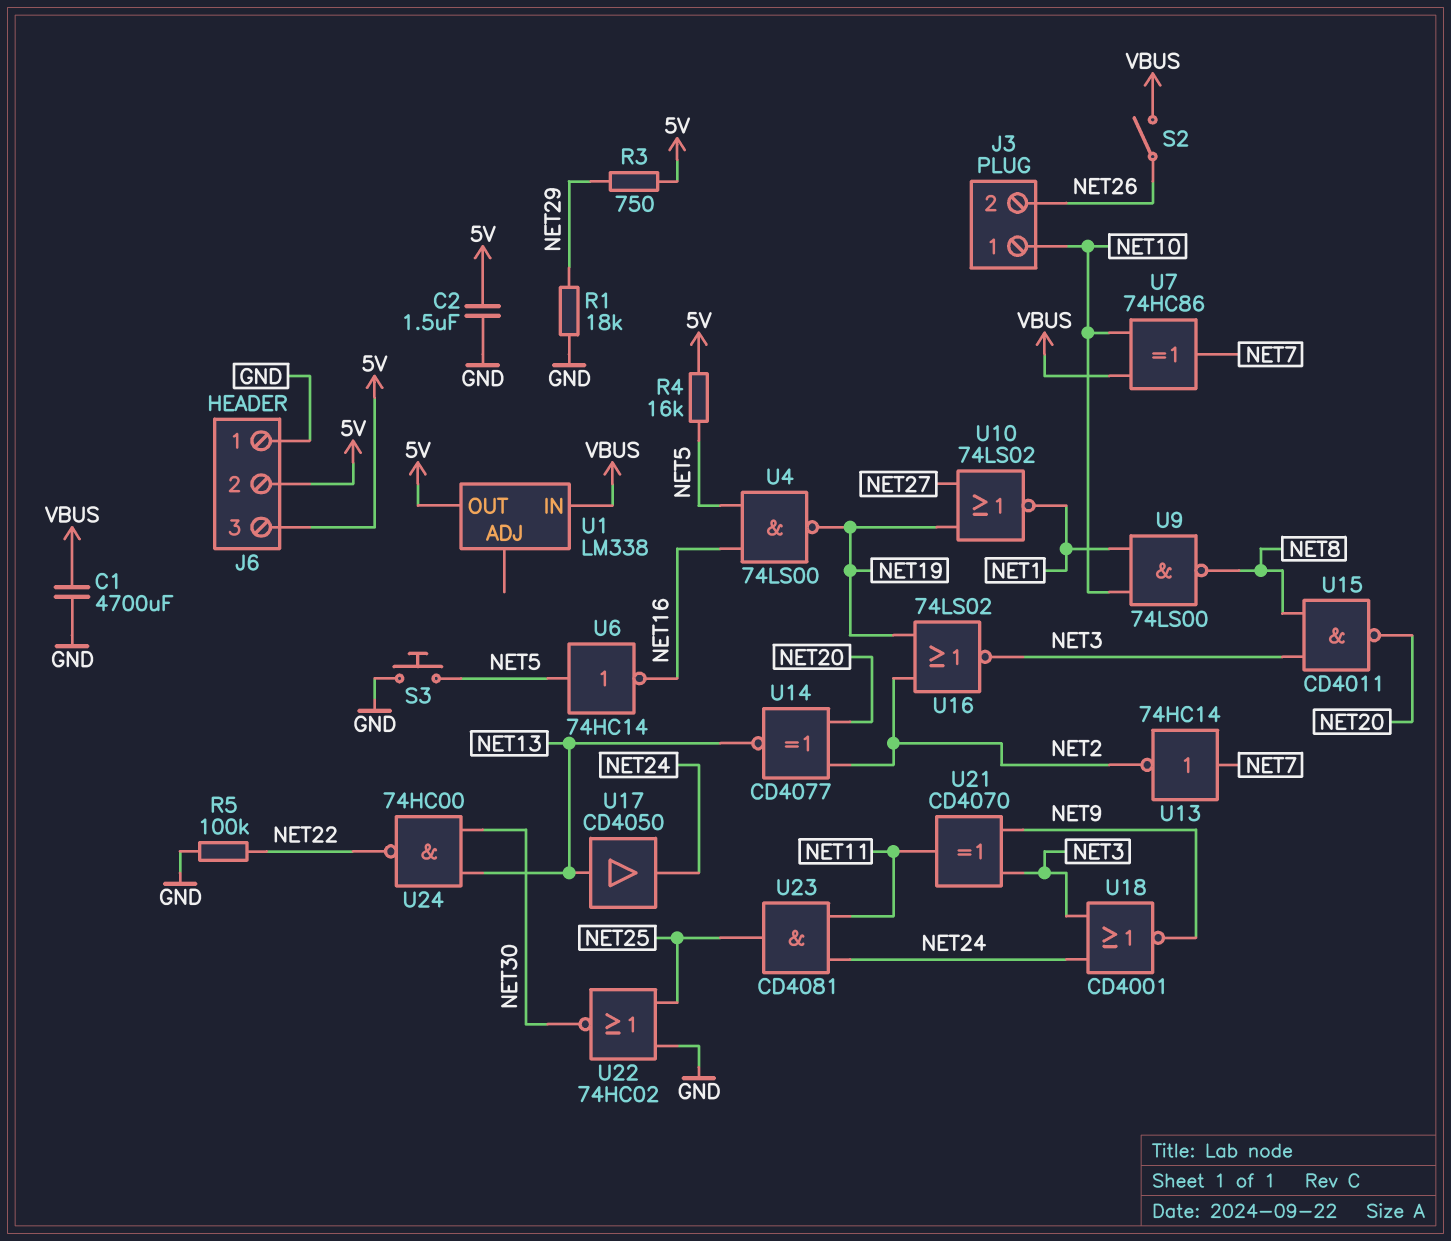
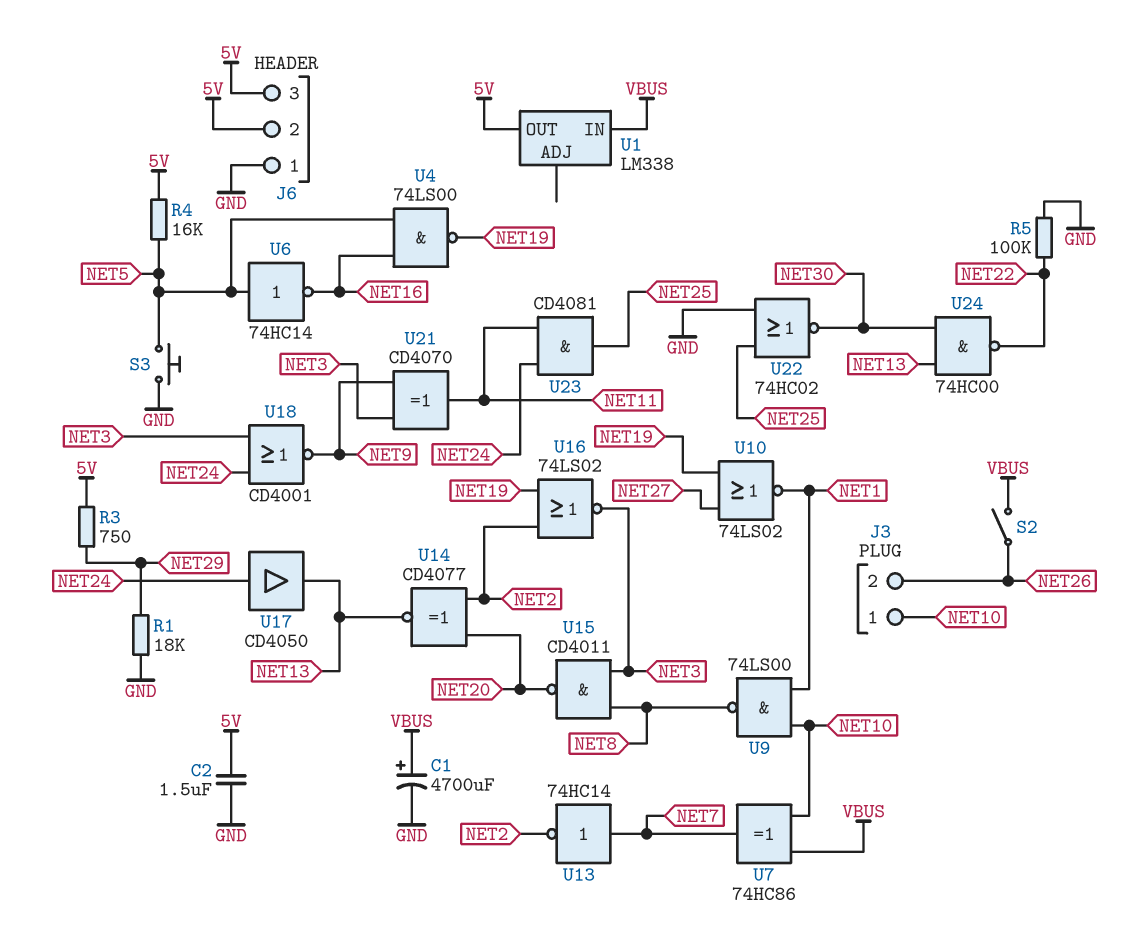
C1: 4700uF (GND, VBUS) -> 4700uF (plus VBUS, minus GND)
U17: buffer CD4050 (in NET13, out NET24) -> buffer CD4050 (in NET24, out NET13)

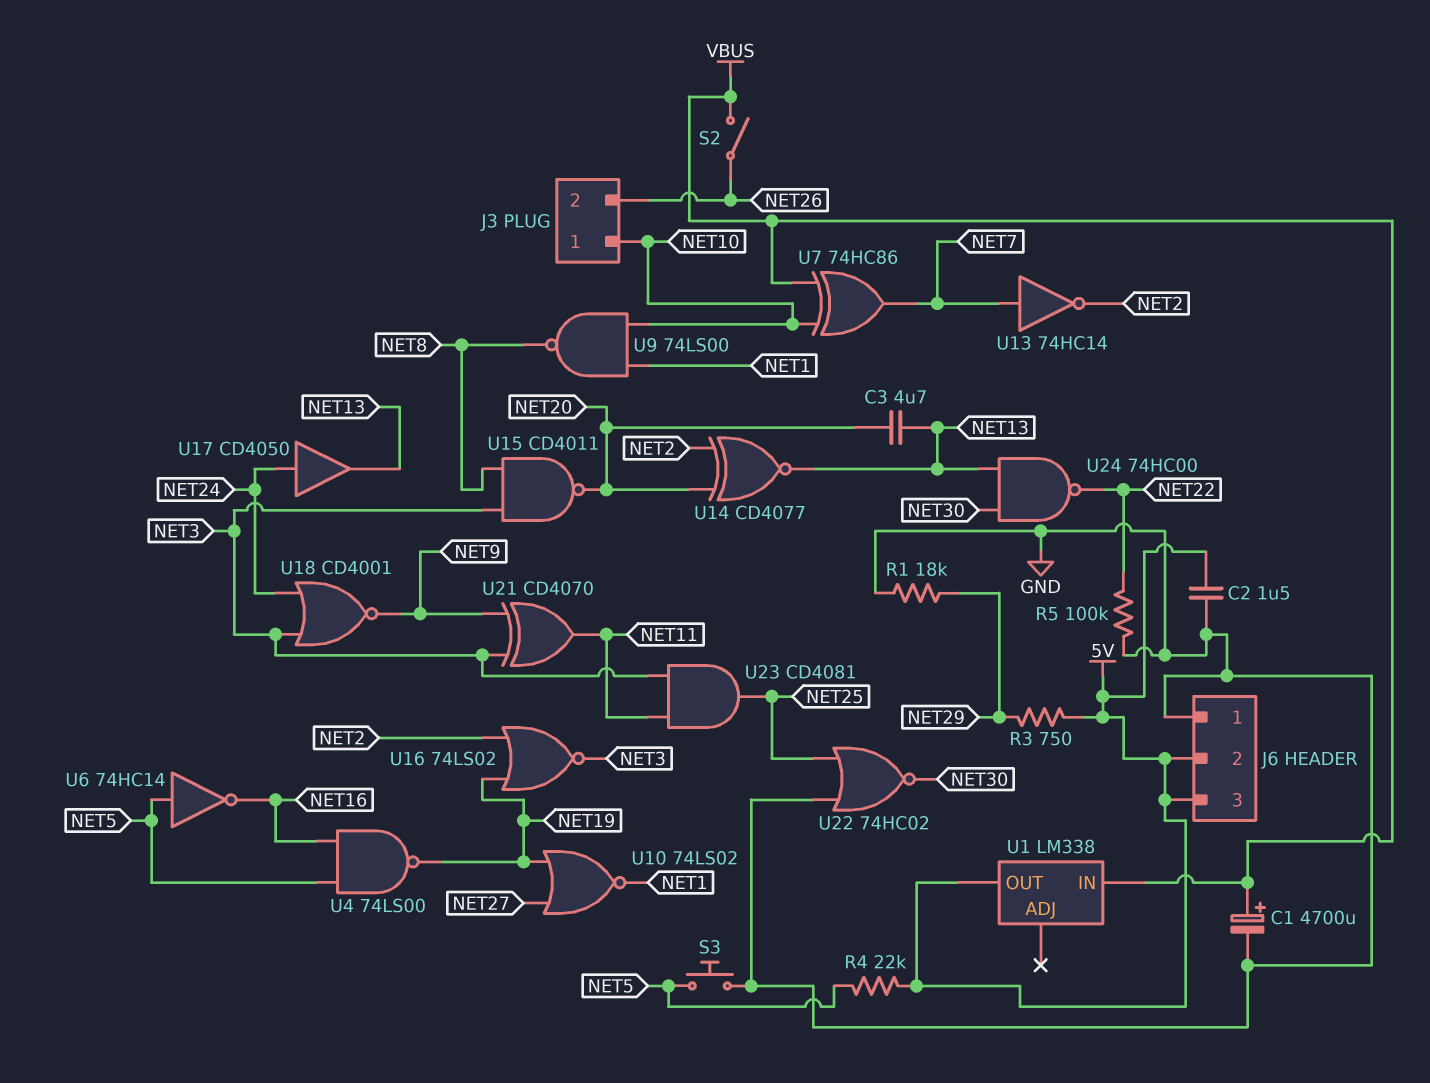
C3: none -> 4.7uF (NET13, NET20)
R4: 16k (5V, NET5) -> 22k (5V, NET5)
U23: AND CD4081 (in NET11, in NET24, out NET25) -> AND CD4081 (in NET3, in NET11, out NET25)

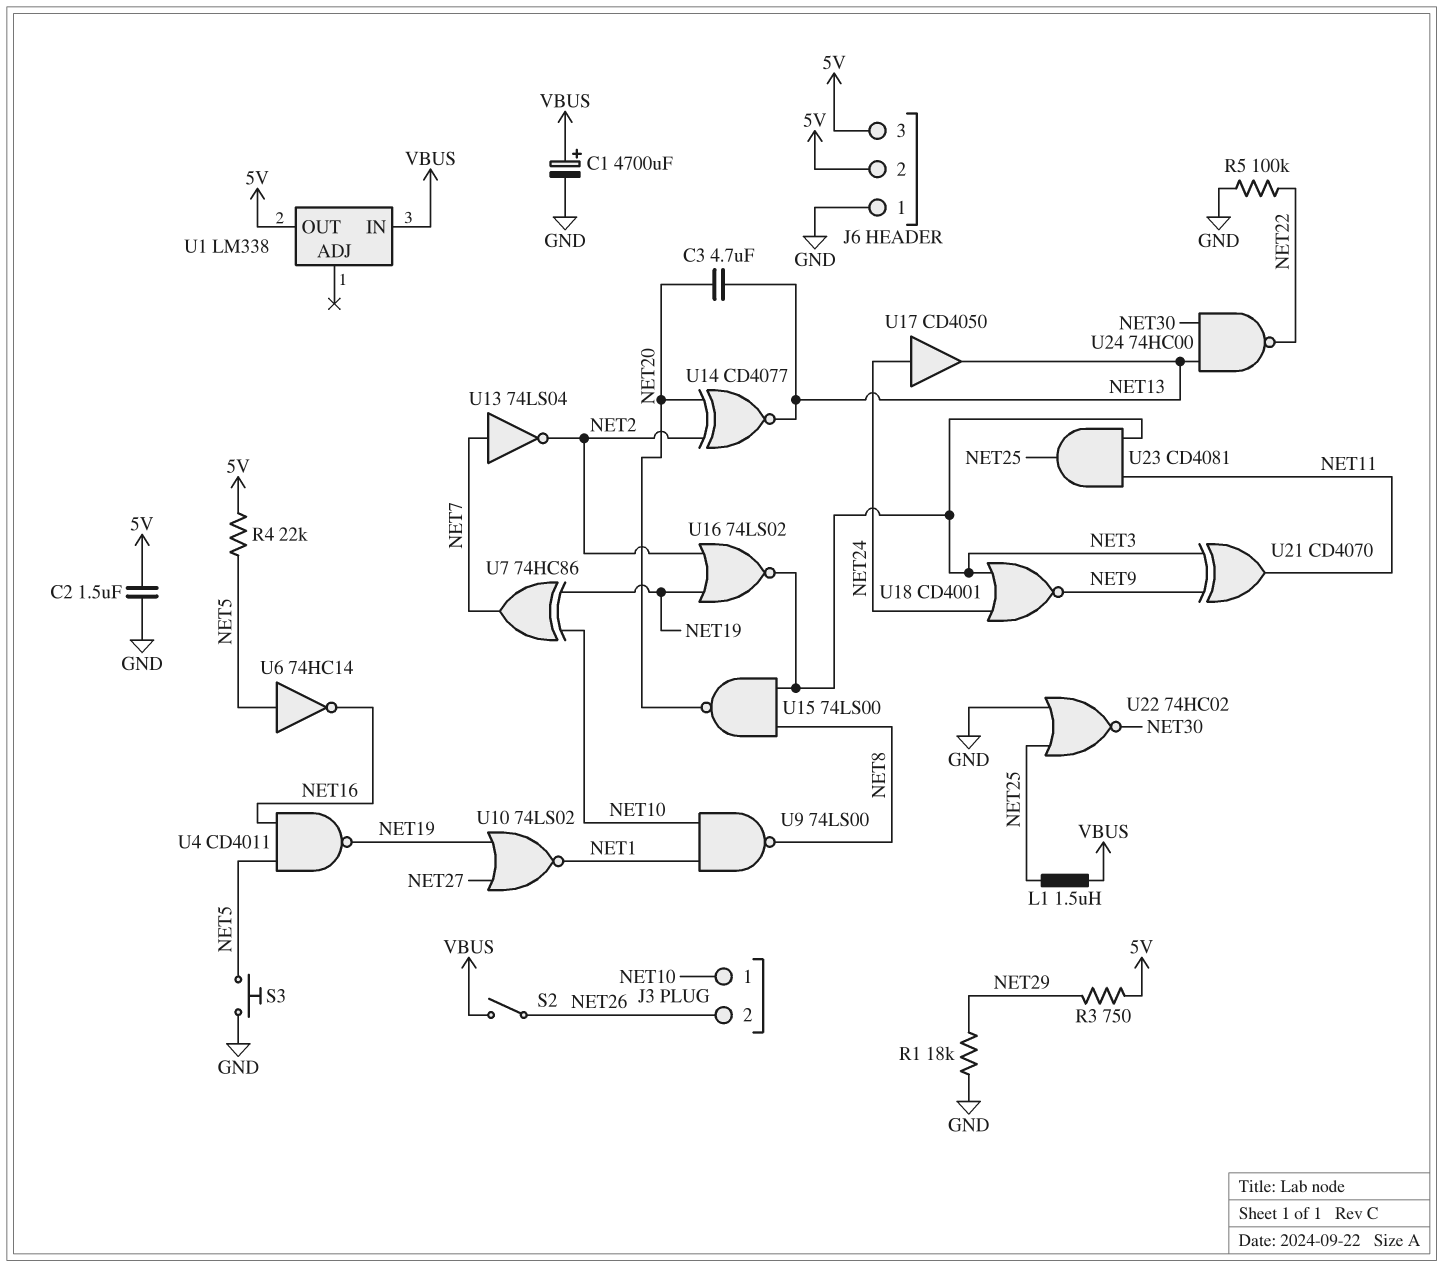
L1: none -> 1.5uH (NET25, VBUS)
U4: NAND 74LS00 (in NET5, in NET16, out NET19) -> NAND CD4011 (in NET5, in NET16, out NET19)
U7: XOR 74HC86 (in NET10, in VBUS, out NET7) -> XOR 74HC86 (in NET10, in NET19, out NET7)
U13: NOT 74HC14 (in NET7, out NET2) -> NOT 74LS04 (in NET7, out NET2)
U15: NAND CD4011 (in NET3, in NET8, out NET20) -> NAND 74LS00 (in NET3, in NET8, out NET20)

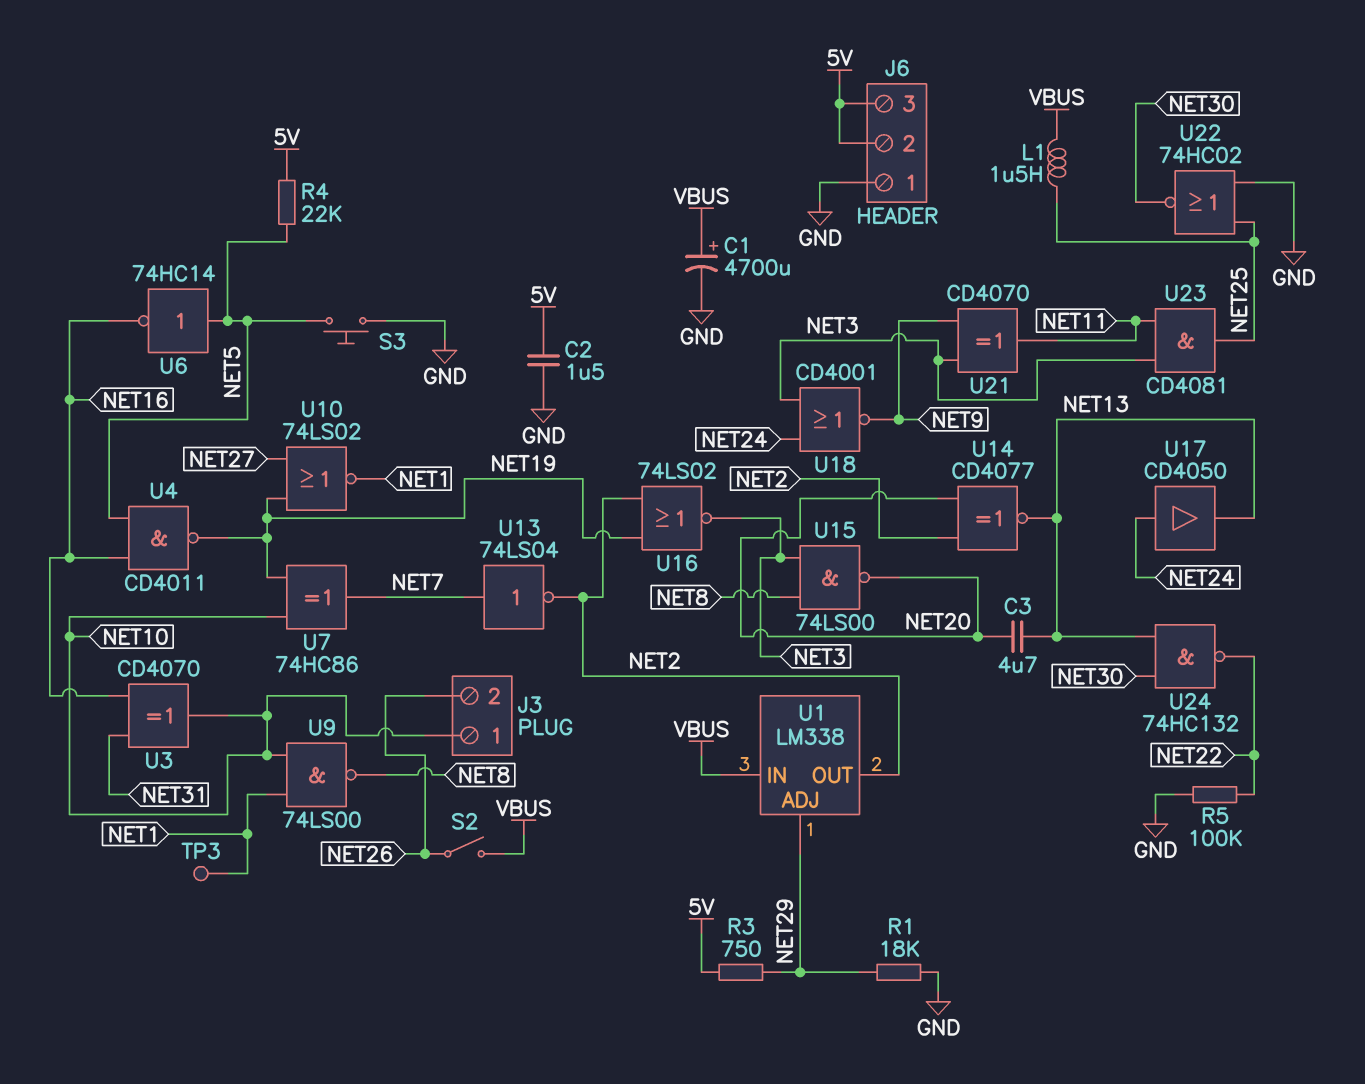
TP3: none -> test point (NET1)
U1 pin ADJ: none -> NET29
U1 pin OUT: 5V -> NET2
U3: none -> XOR CD4070 (in NET16, in NET31, out NET10)
U24: NAND 74HC00 (in NET13, in NET30, out NET22) -> NAND 74HC132 (in NET13, in NET30, out NET22)

